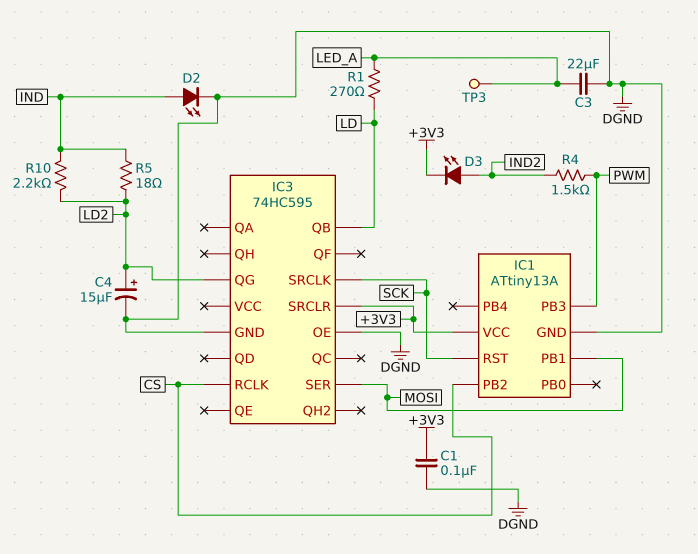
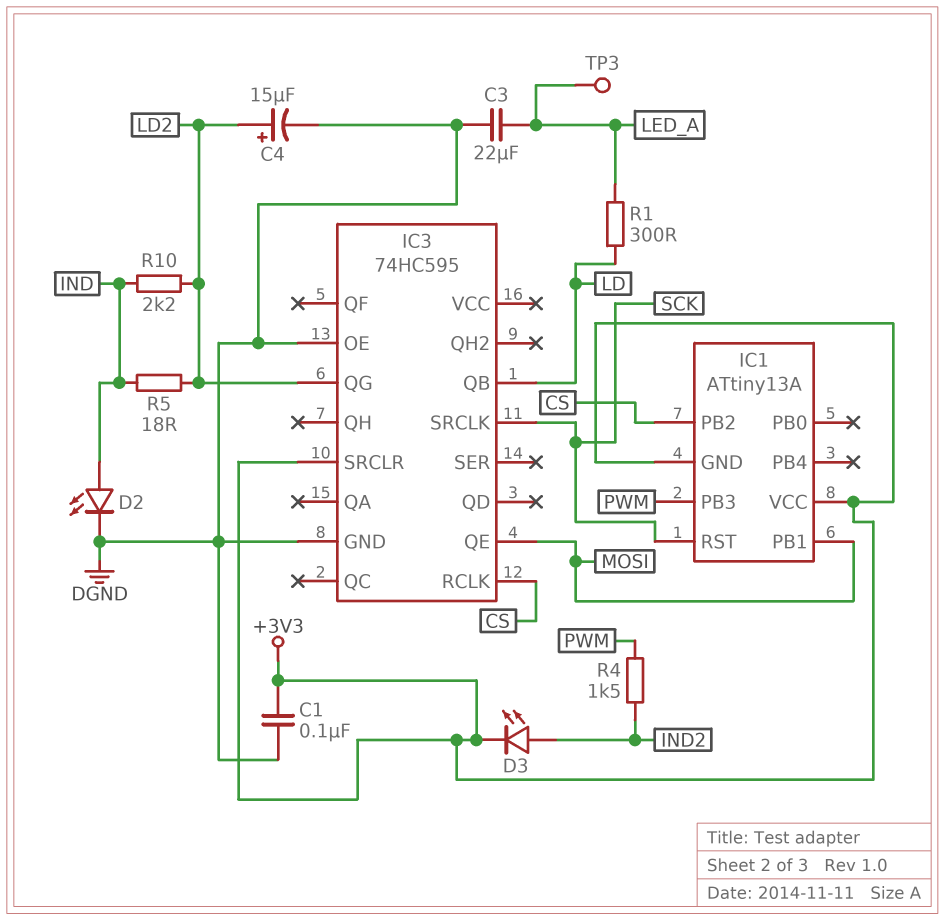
IC1 pin GND: DGND -> +3V3
IC3 pin QE: none -> MOSI
IC3 pin SER: MOSI -> none
R1: 270 (LD, LED_A) -> 300 (LD, LED_A)

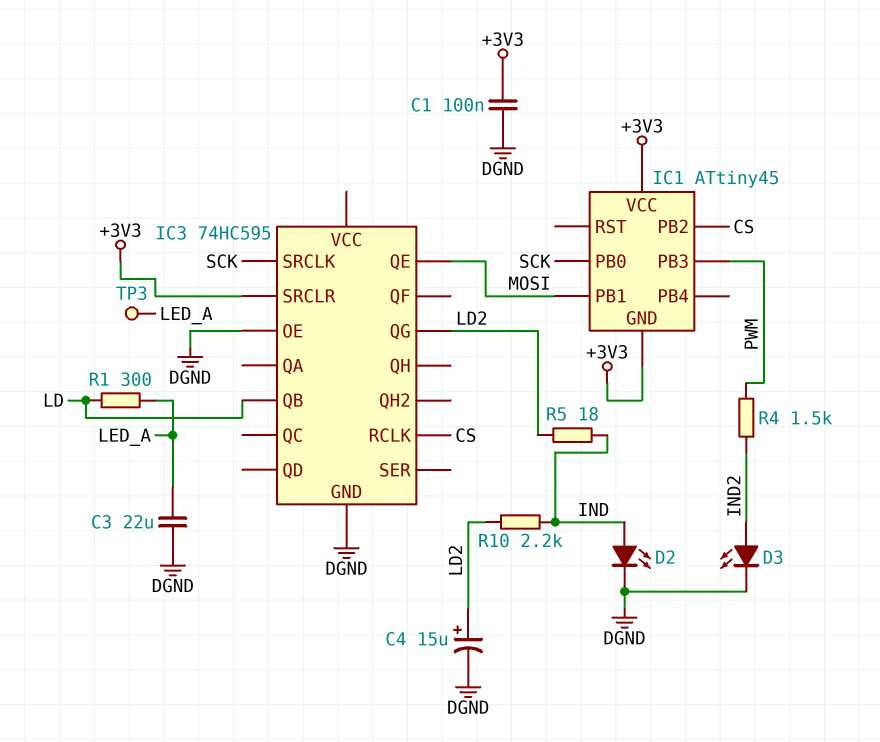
D3: LED (A IND2, K +3V3) -> LED (A IND2, K DGND)
IC1: ATtiny13A -> ATtiny45
IC1 pin PB0: none -> SCK
IC1 pin RST: SCK -> none

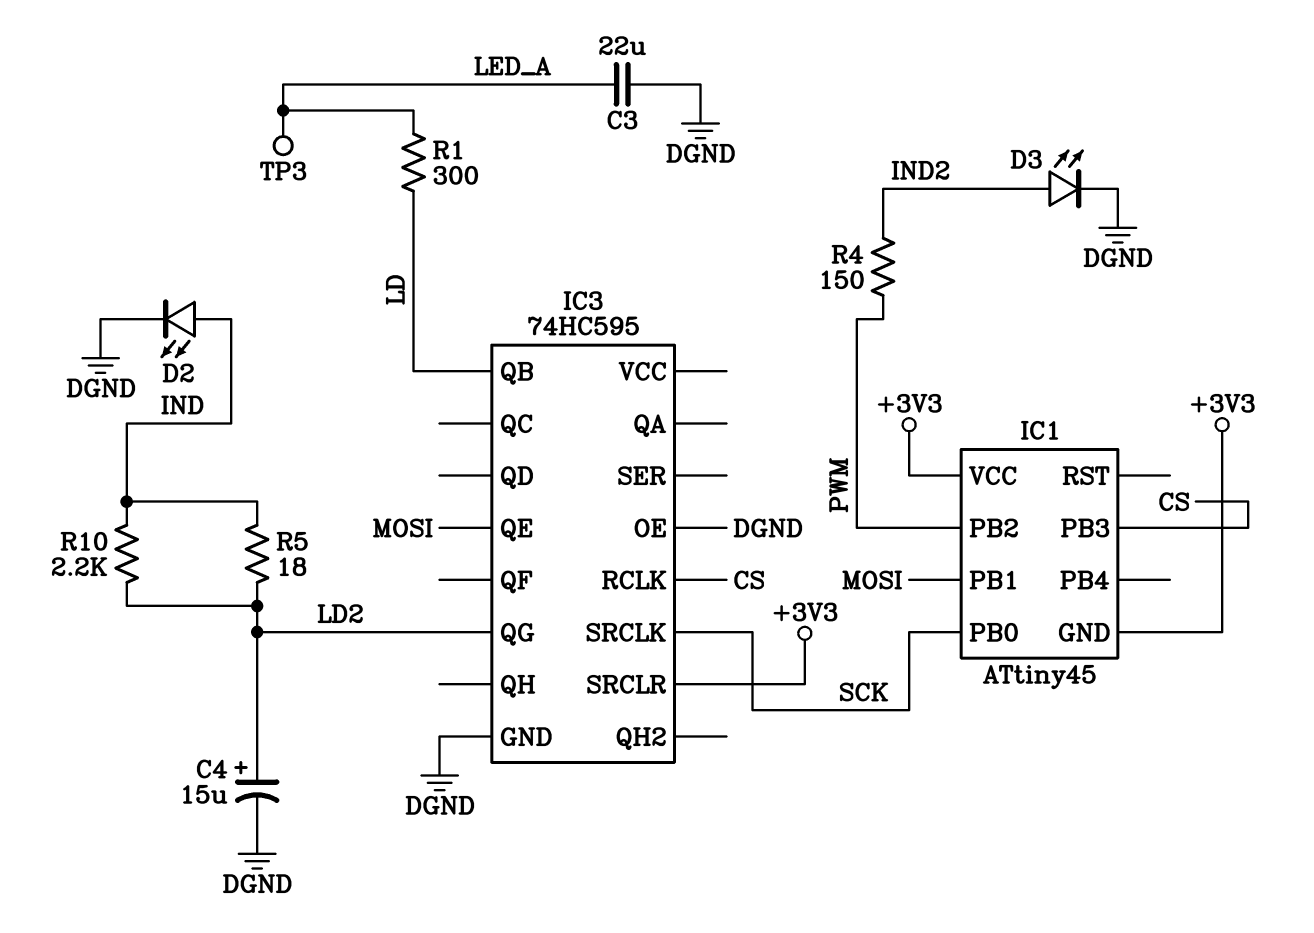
C1: 100nF (+3V3, DGND) -> none
IC1 pin PB2: CS -> PWM
IC1 pin PB3: PWM -> CS
R4: 1.5k (IND2, PWM) -> 150 (IND2, PWM)

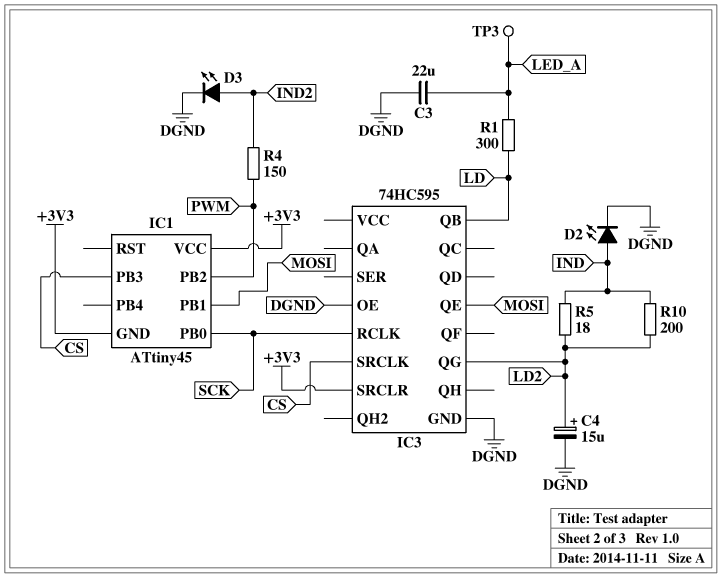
IC3 pin RCLK: CS -> SCK
IC3 pin SRCLK: SCK -> CS
R10: 2.2k (IND, LD2) -> 200 (IND, LD2)

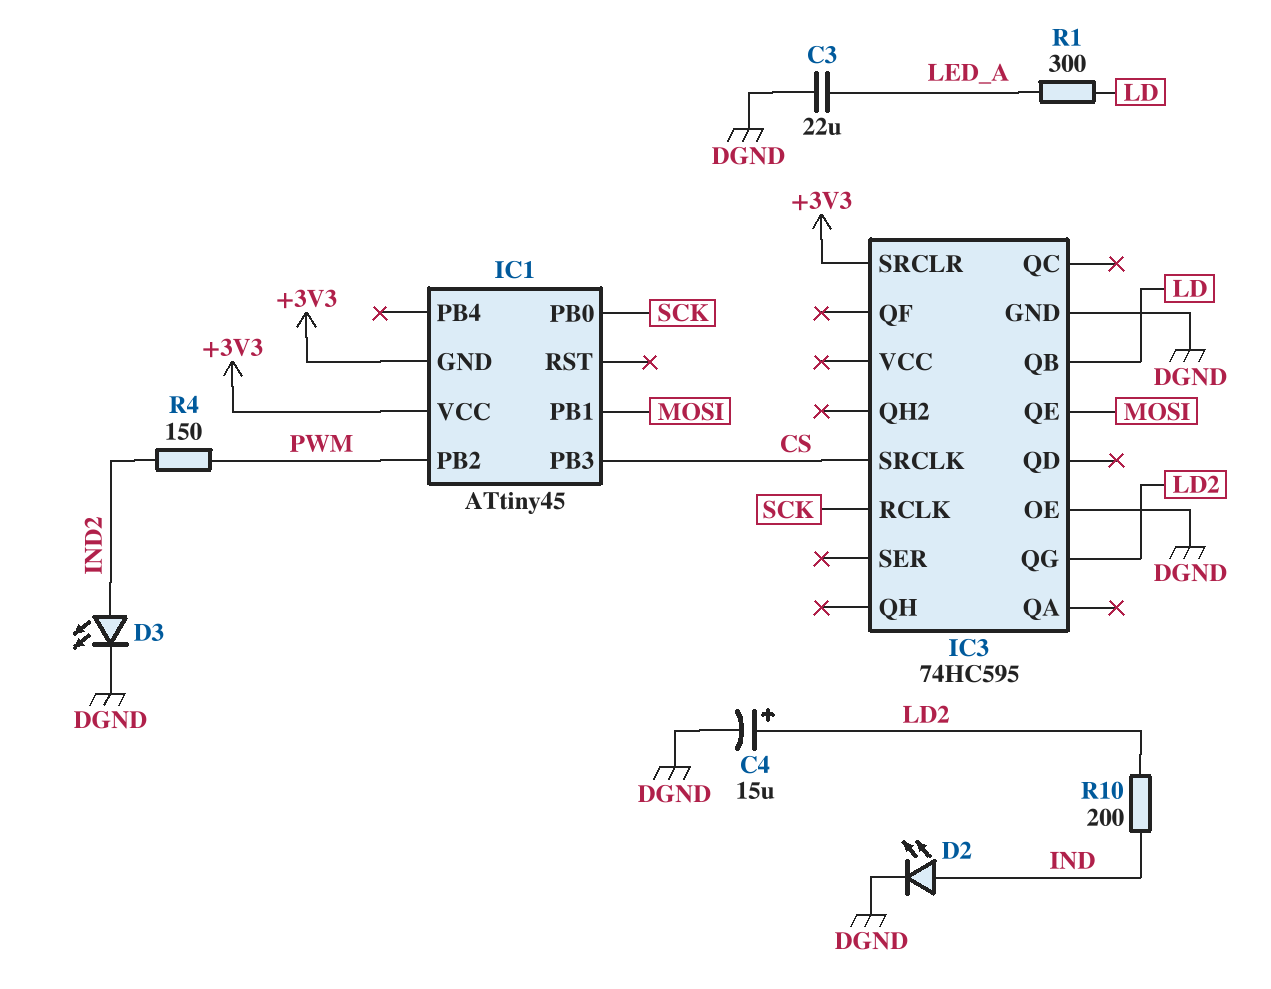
R5: 18 (IND, LD2) -> none
TP3: test point (LED_A) -> none

